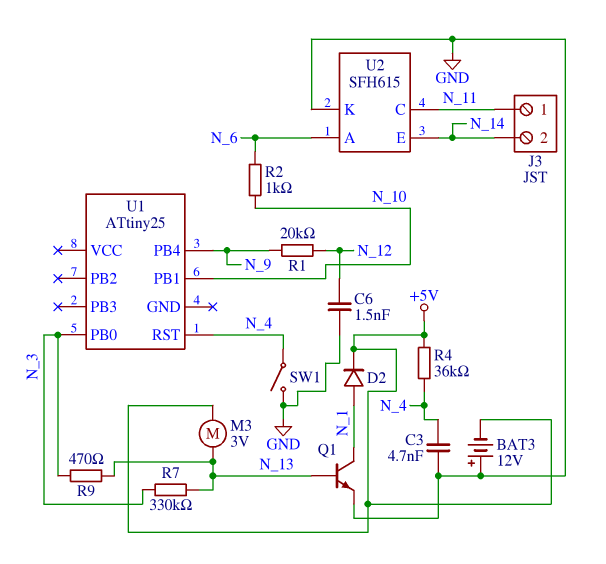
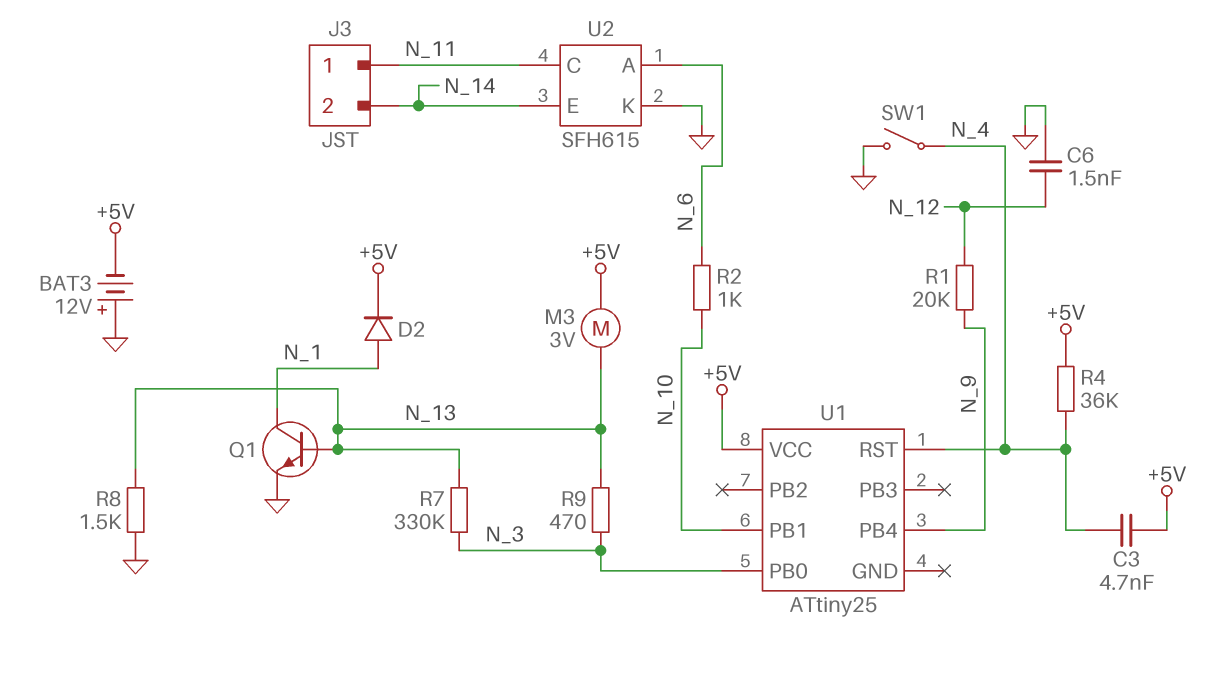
C3: 4.7nF (GND, N_4) -> 4.7nF (+5V, N_4)
R8: none -> 1.5k (GND, N_13)
U1 pin VCC: none -> +5V

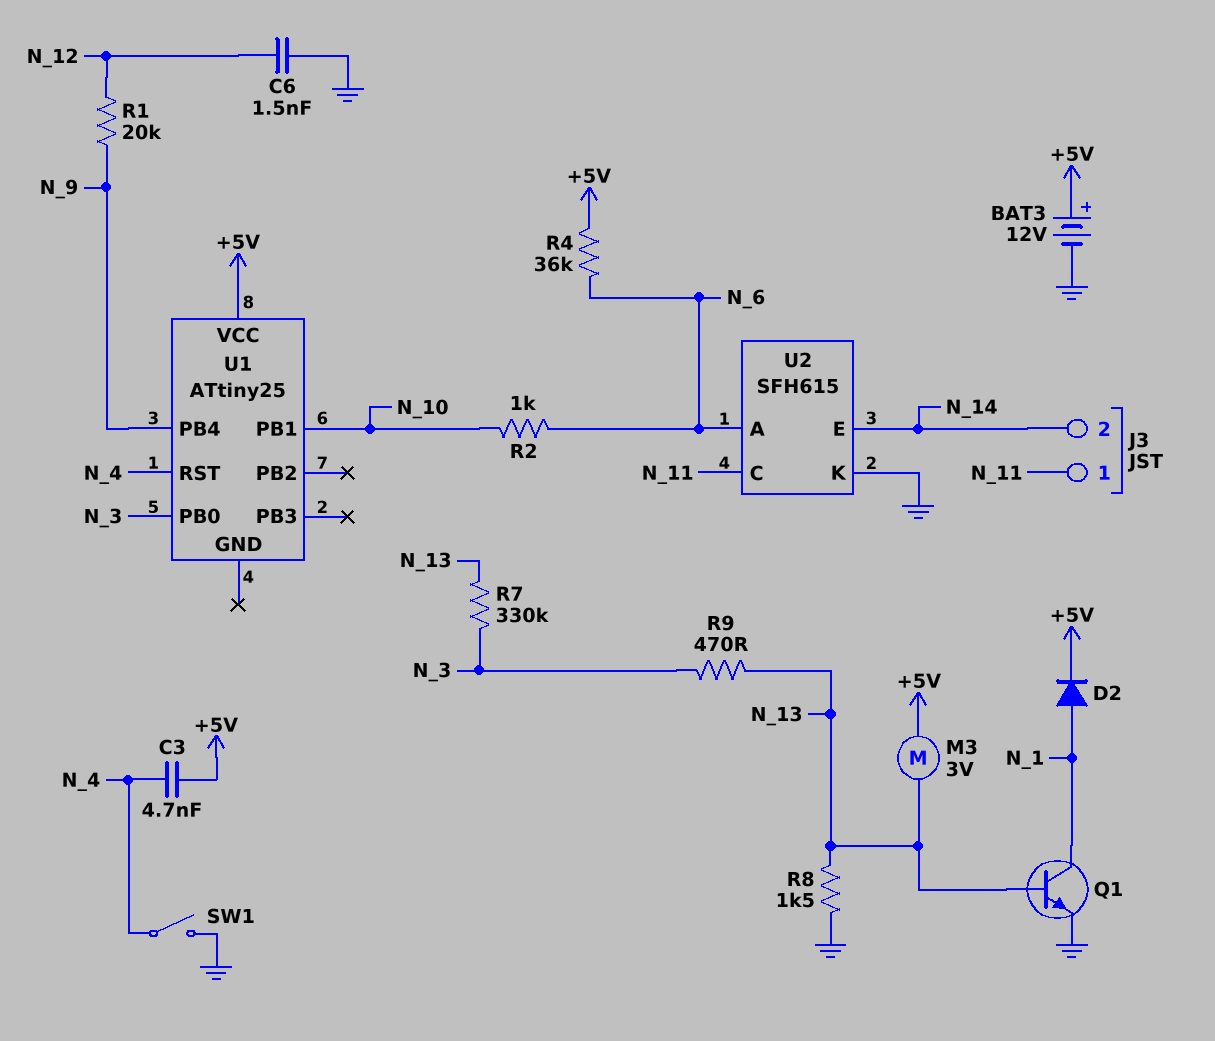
BAT3: 12V (plus GND, minus +5V) -> 12V (plus +5V, minus GND)
R4: 36k (+5V, N_4) -> 36k (+5V, N_6)

